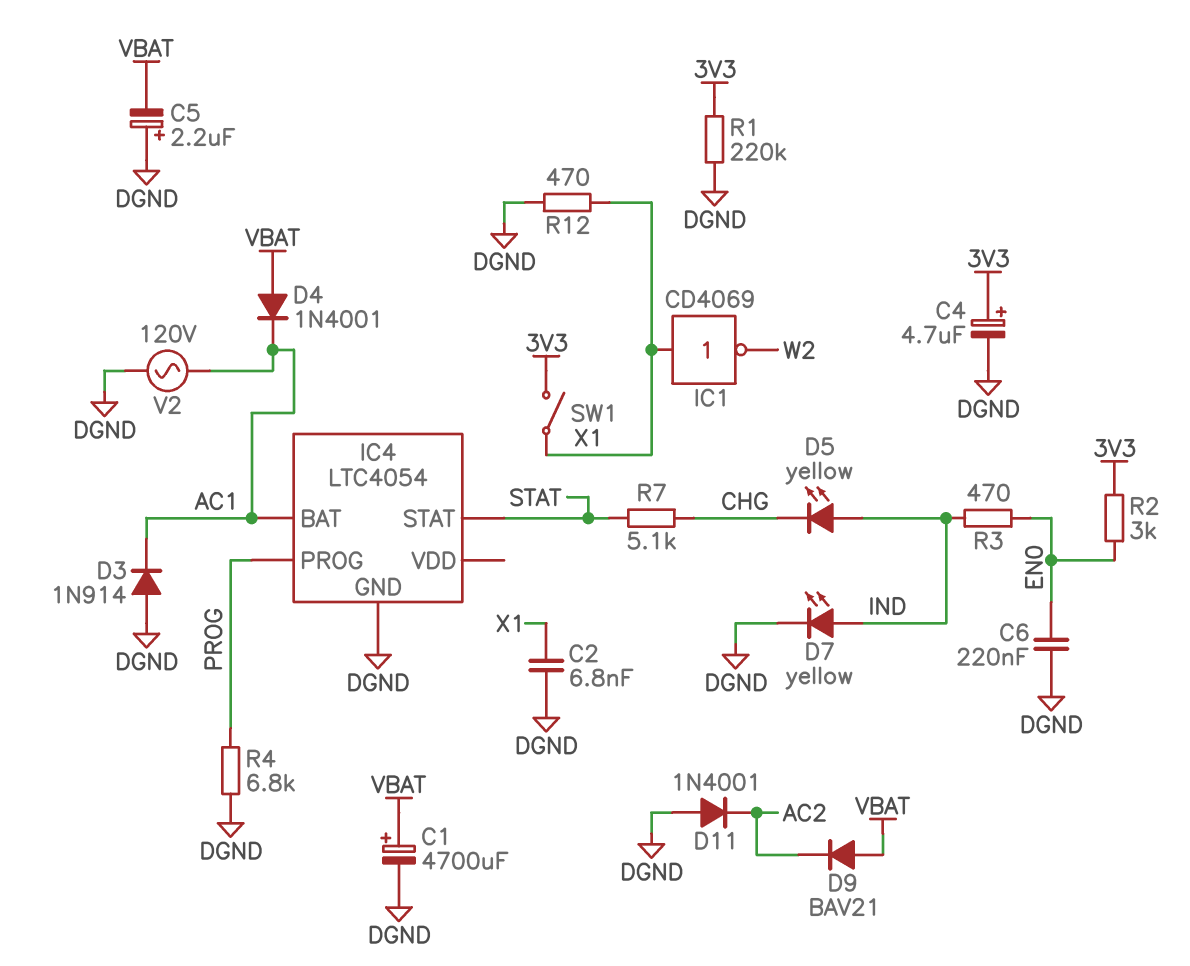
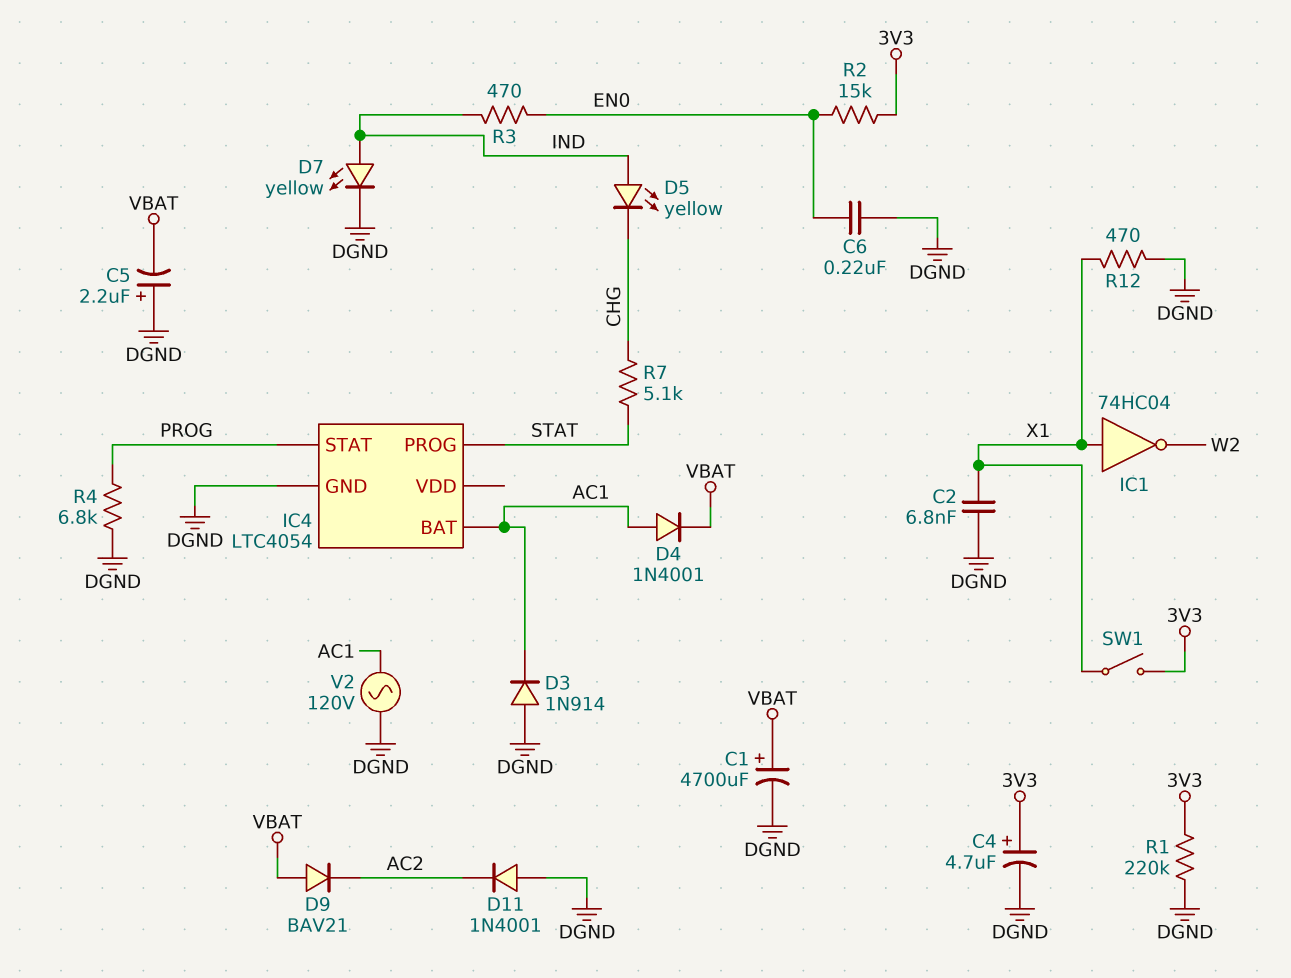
D4: diode 1N4001 (A VBAT, K AC1) -> diode 1N4001 (A AC1, K VBAT)
IC1: NOT CD4069 (in X1, out W2) -> NOT 74HC04 (in X1, out W2)
IC4 pin PROG: PROG -> STAT
IC4 pin STAT: STAT -> PROG
R2: 3k (3V3, EN0) -> 15k (3V3, EN0)

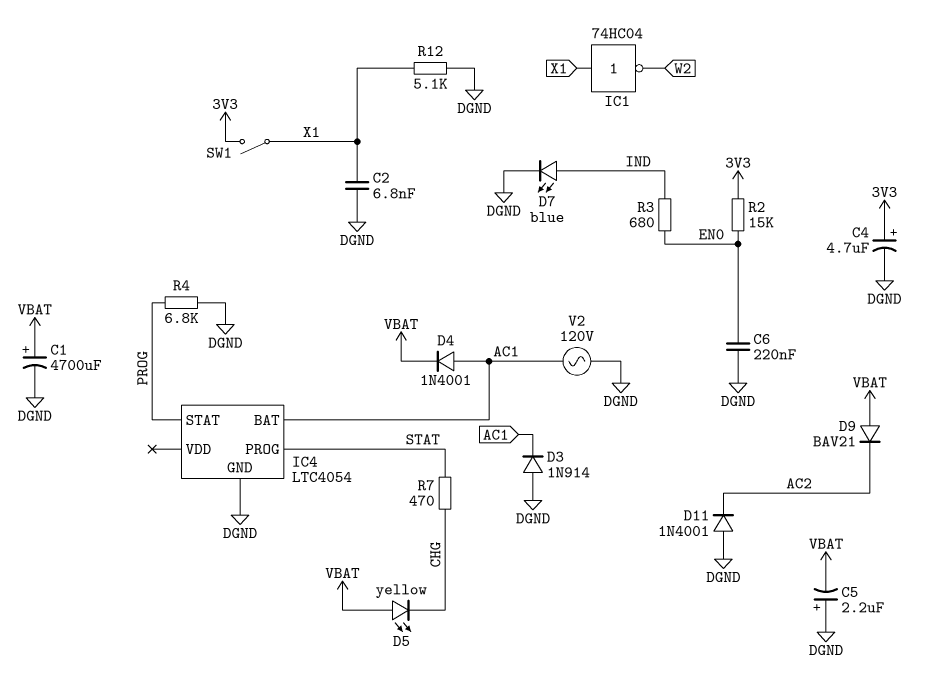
D5: LED yellow (A IND, K CHG) -> LED yellow (A VBAT, K CHG)
D7: LED yellow (A IND, K DGND) -> LED blue (A IND, K DGND)
R1: 220k (3V3, DGND) -> none
R3: 470 (EN0, IND) -> 680 (EN0, IND)
R7: 5.1k (CHG, STAT) -> 470 (CHG, STAT)
R12: 470 (DGND, X1) -> 5.1k (DGND, X1)

